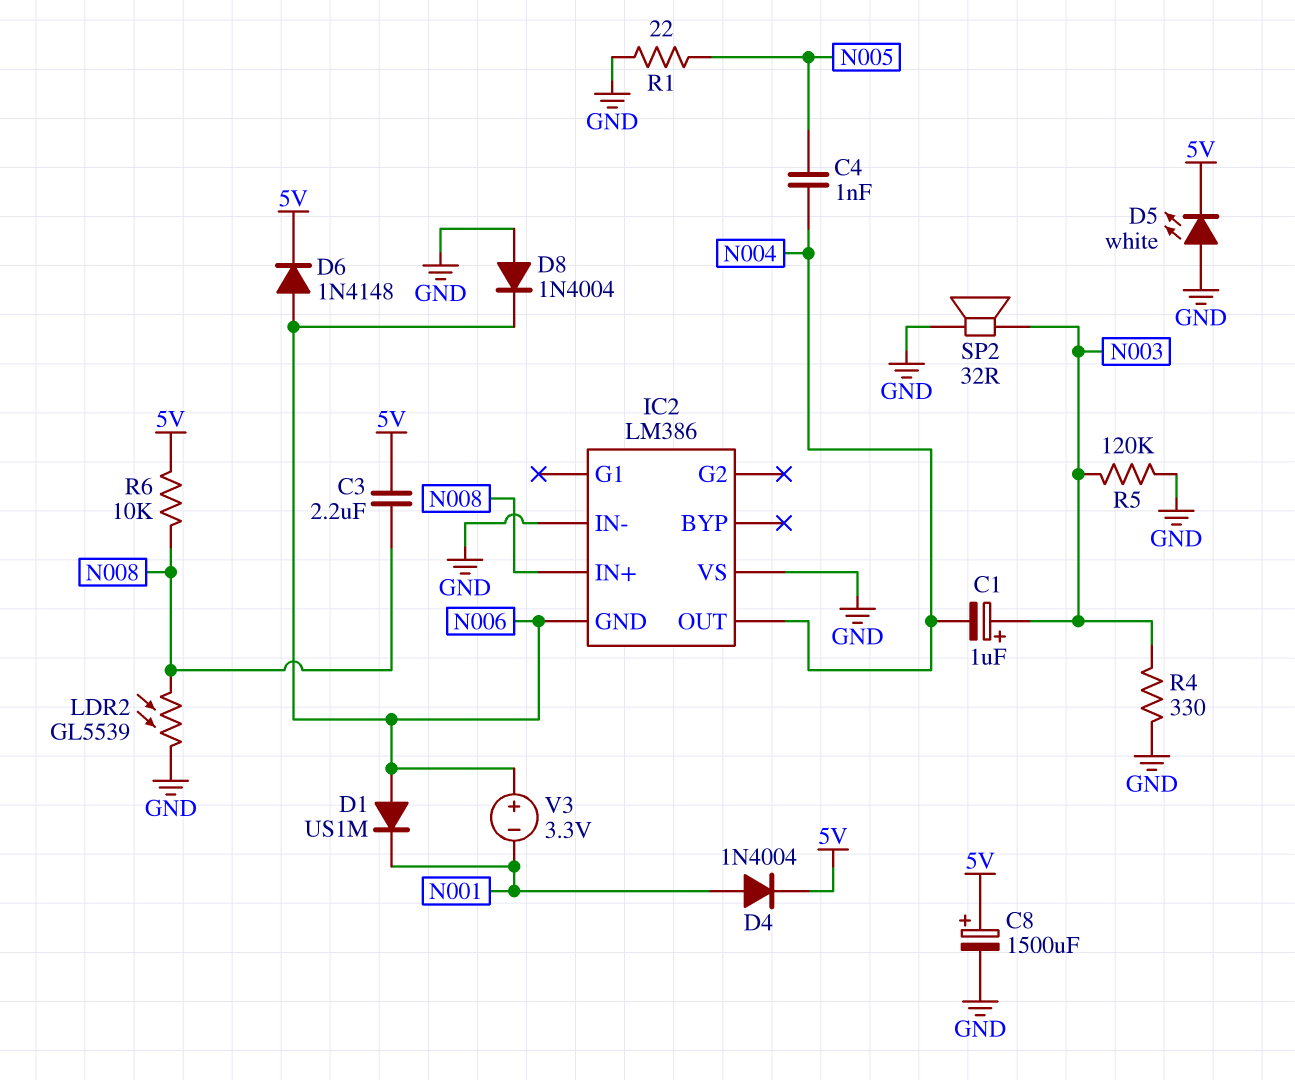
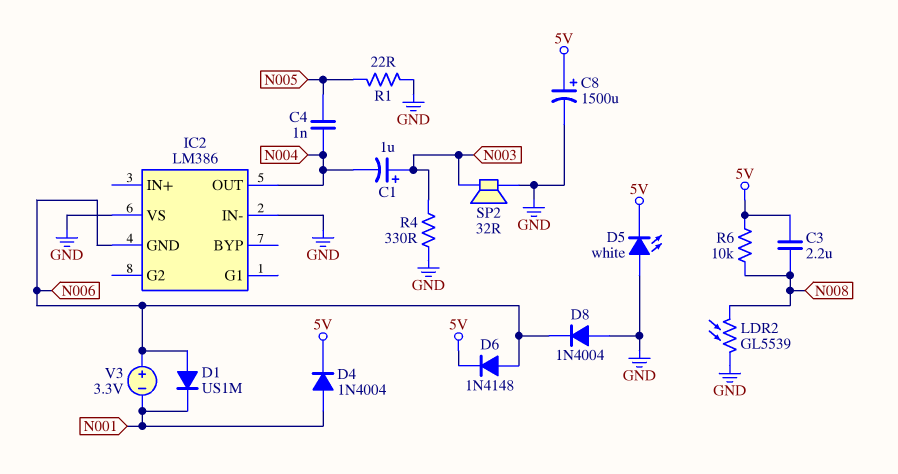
IC2 pin IN+: N008 -> none
R5: 120k (GND, N003) -> none

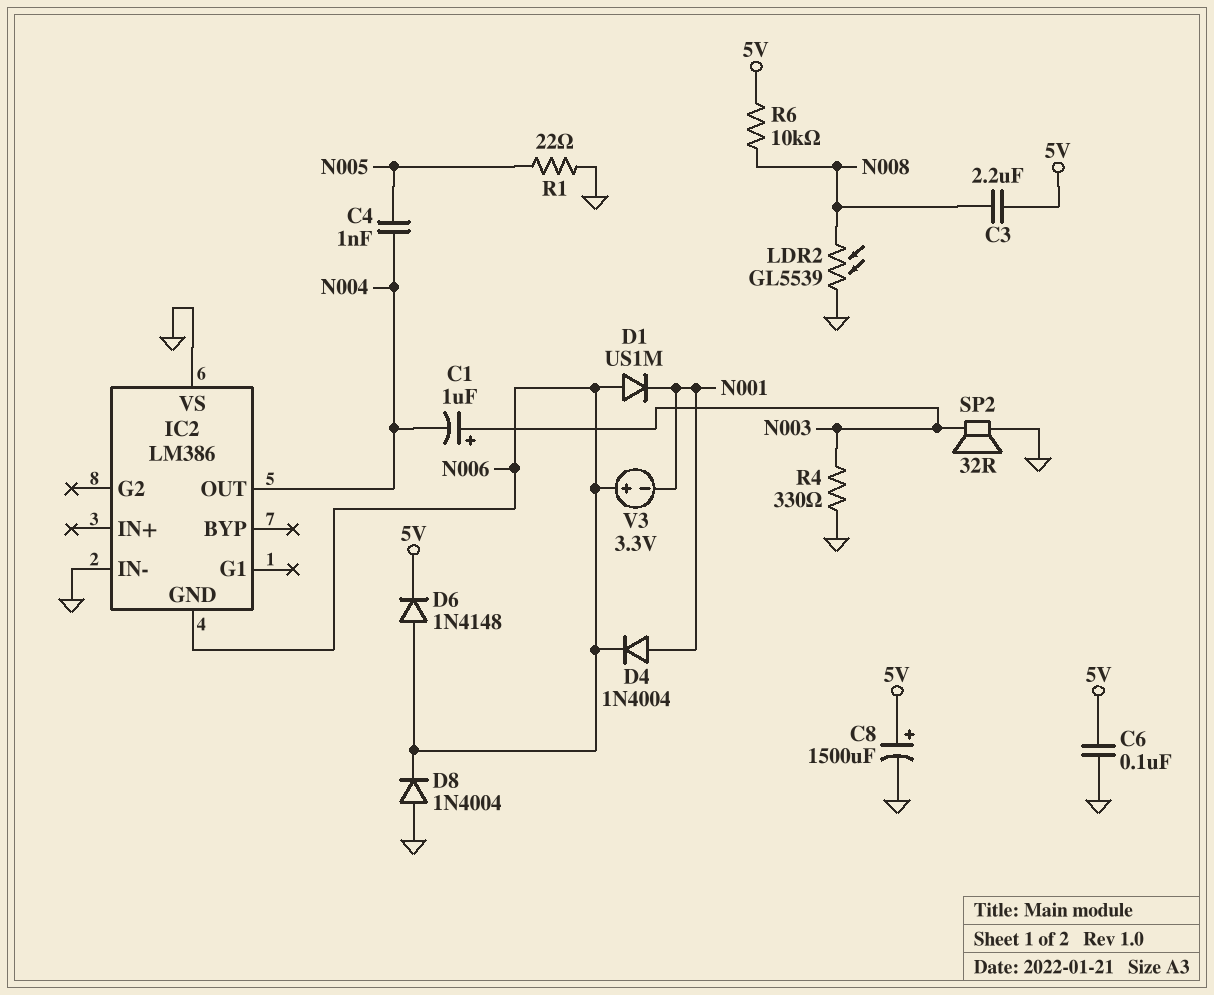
C6: none -> 100nF (5V, GND)
D4: diode 1N4004 (A N001, K 5V) -> diode 1N4004 (A N001, K N006)
D5: LED white (A GND, K 5V) -> none

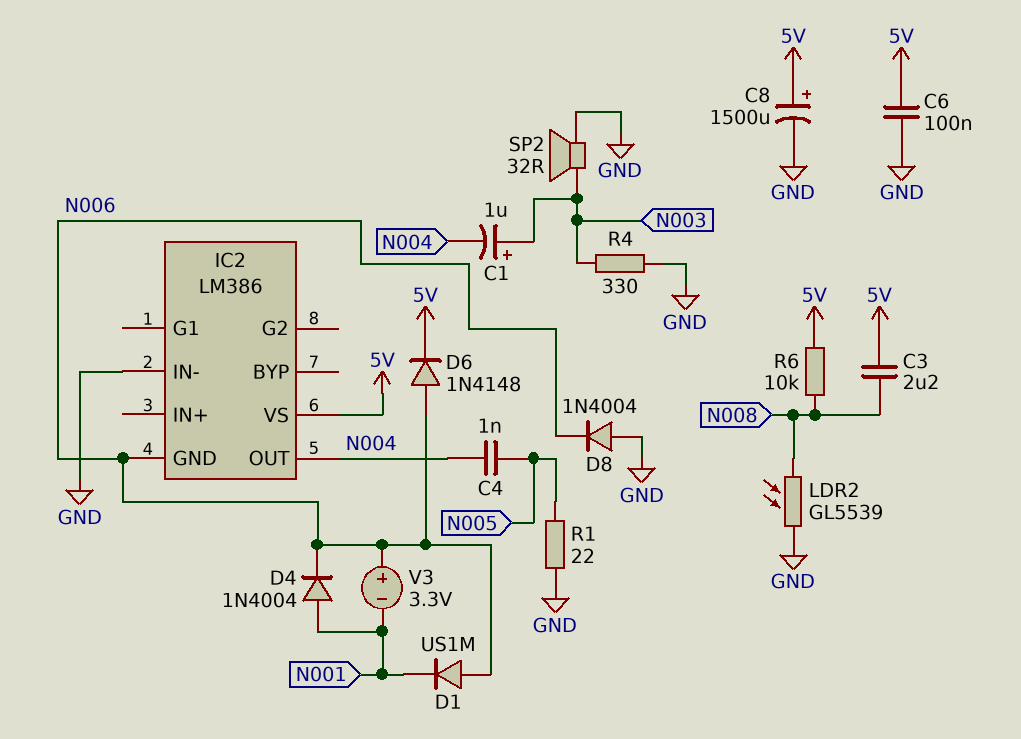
IC2 pin VS: GND -> 5V

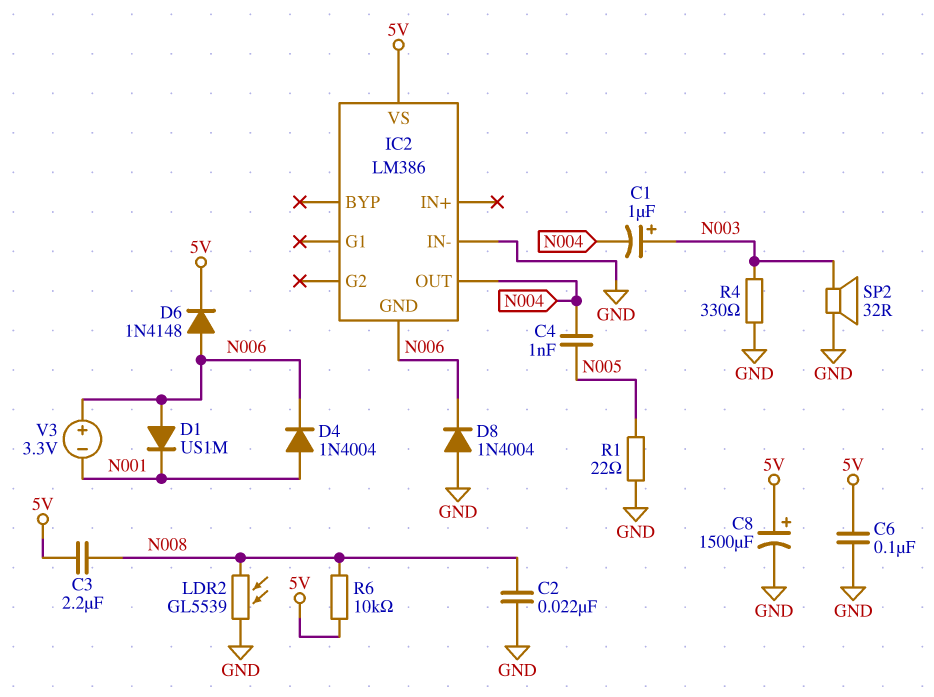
C2: none -> 22nF (GND, N008)

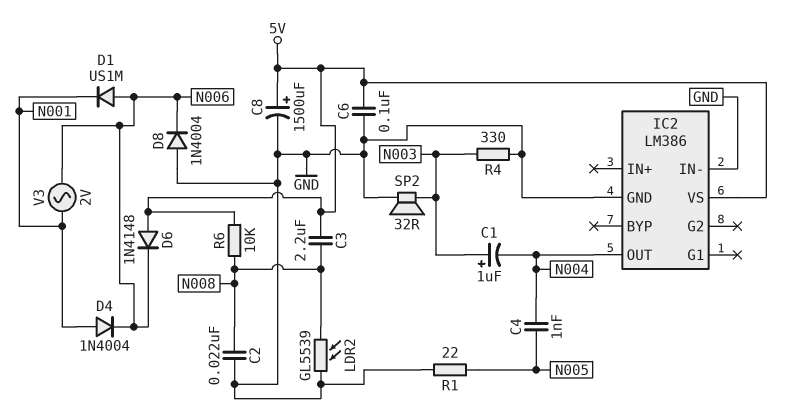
D6: diode 1N4148 (A N006, K 5V) -> diode 1N4148 (A 5V, K N006)
IC2 pin GND: N006 -> GND
V3: 3.3V (plus N006, minus N001) -> AC 2V (N001, N006)

